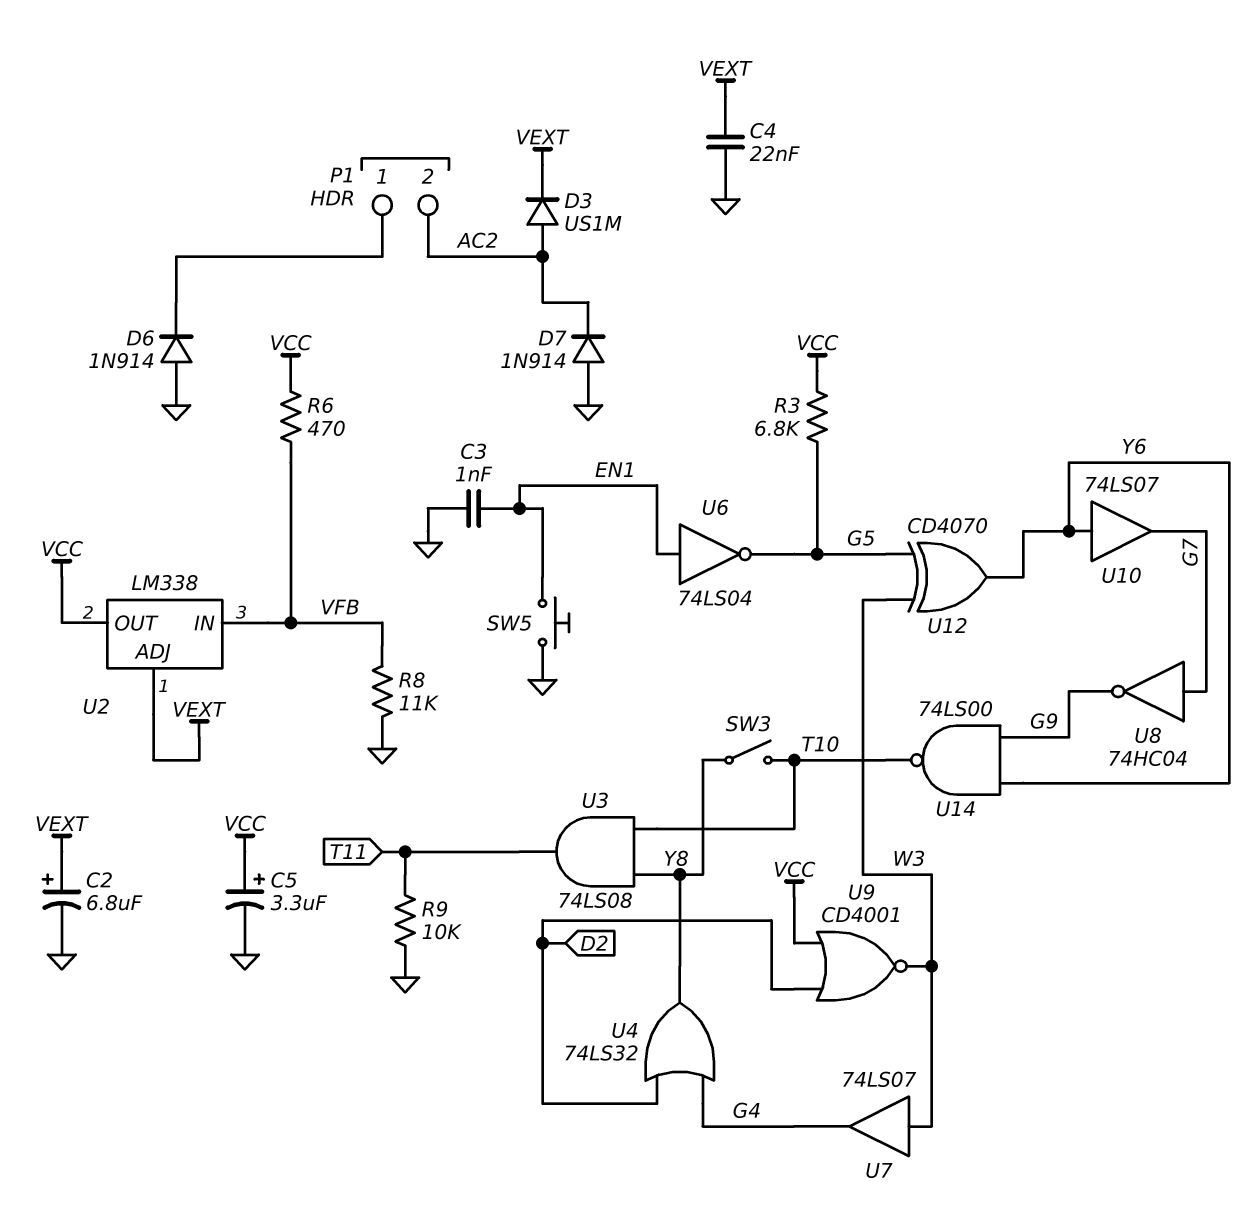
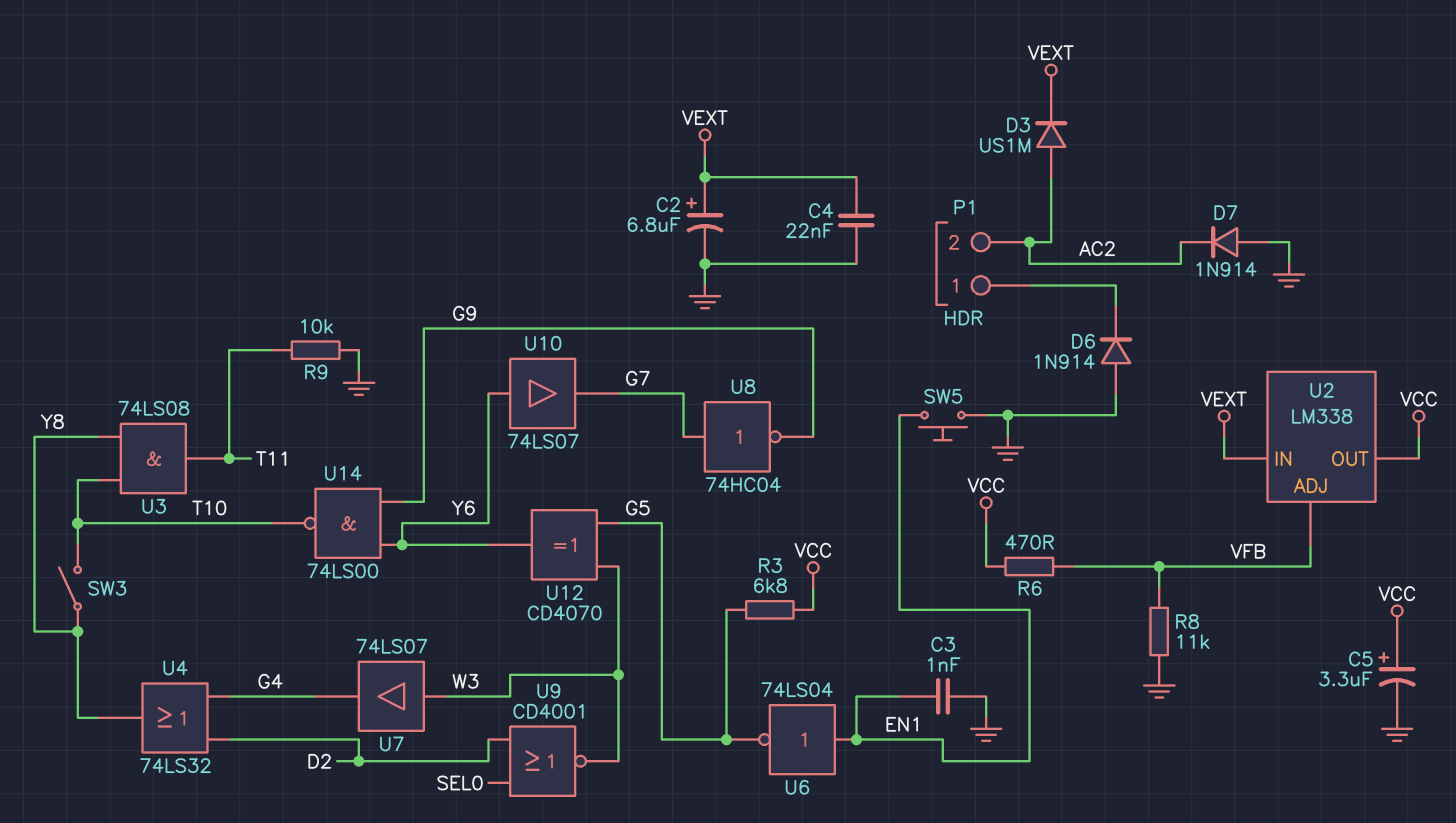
U2 pin ADJ: VEXT -> VFB
U2 pin IN: VFB -> VEXT
U9: NOR CD4001 (in D2, in VCC, out W3) -> NOR CD4001 (in D2, in SEL0, out W3)

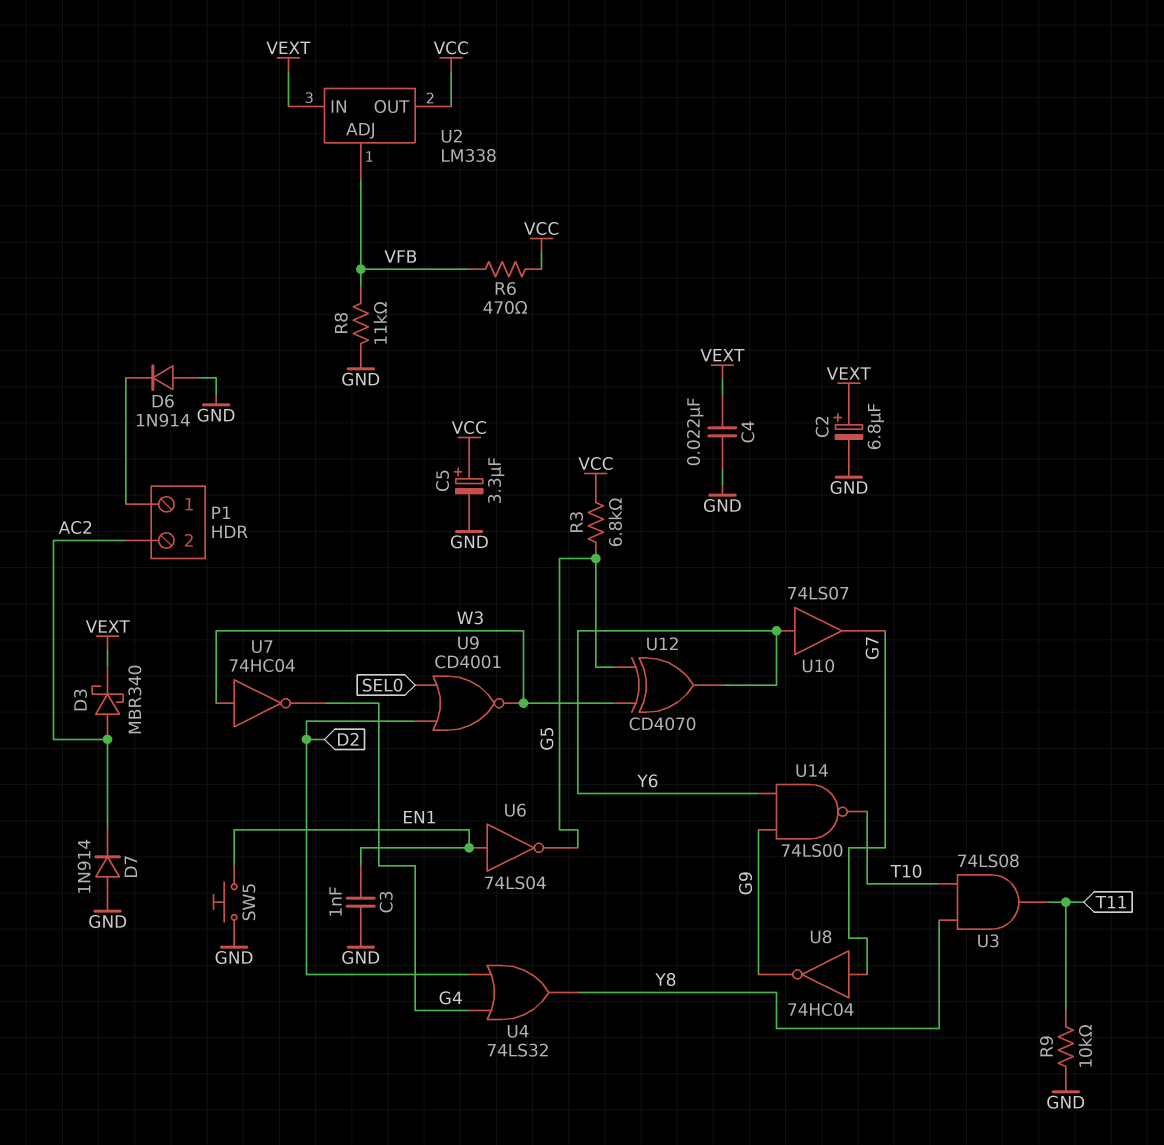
D3: diode US1M (A AC2, K VEXT) -> schottky MBR340 (A AC2, K VEXT)
SW3: switch (T10, Y8) -> none
U7: buffer 74LS07 (in W3, out G4) -> NOT 74HC04 (in W3, out G4)

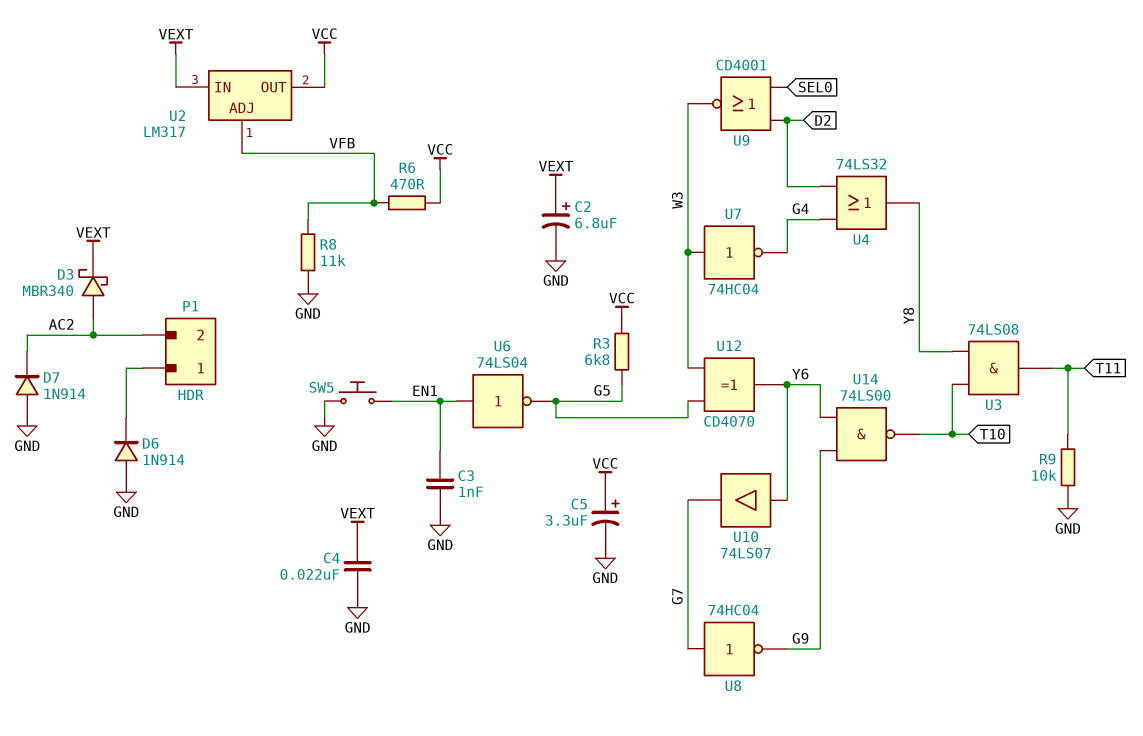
U2: LM338 -> LM317

